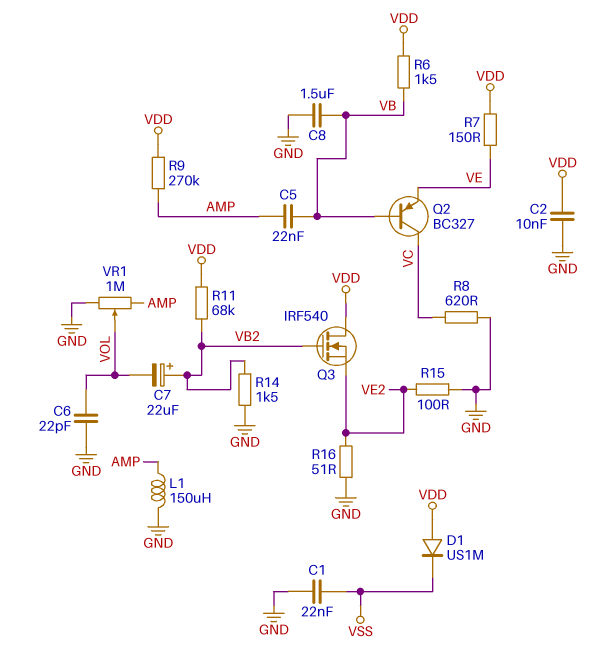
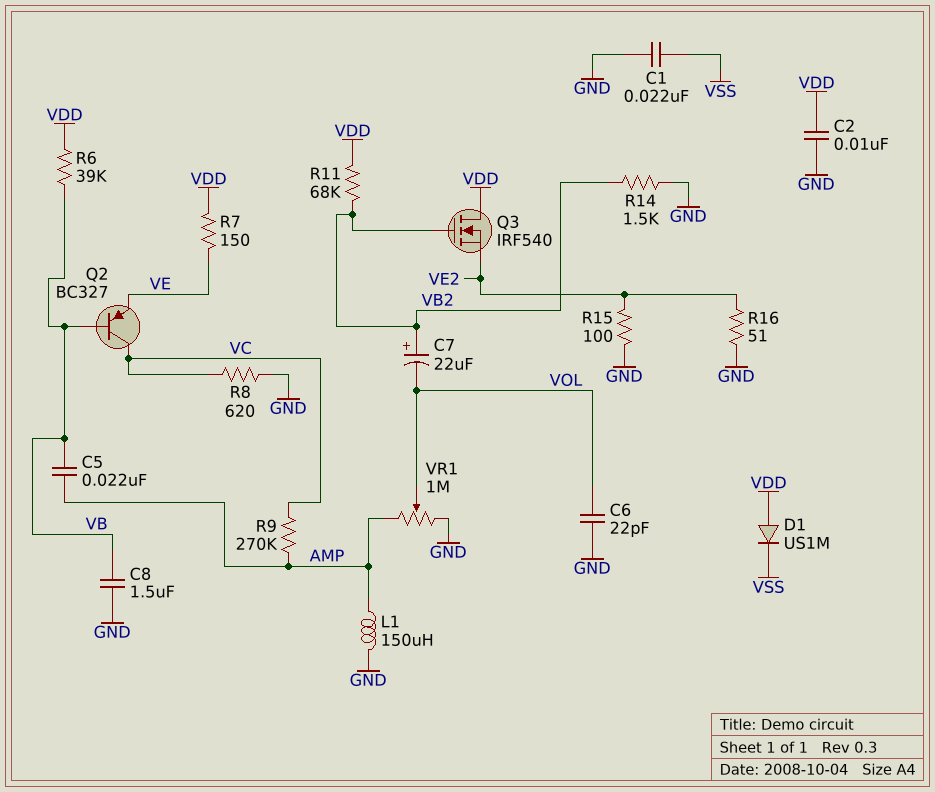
R6: 1.5k (VB, VDD) -> 39k (VB, VDD)
R9: 270k (AMP, VDD) -> 270k (AMP, VC)

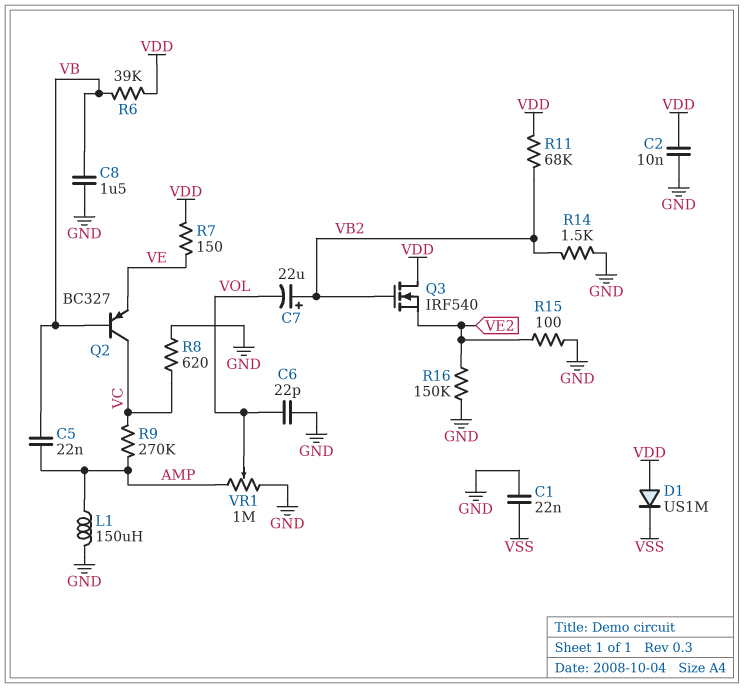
R16: 51 (GND, VE2) -> 150k (GND, VE2)

